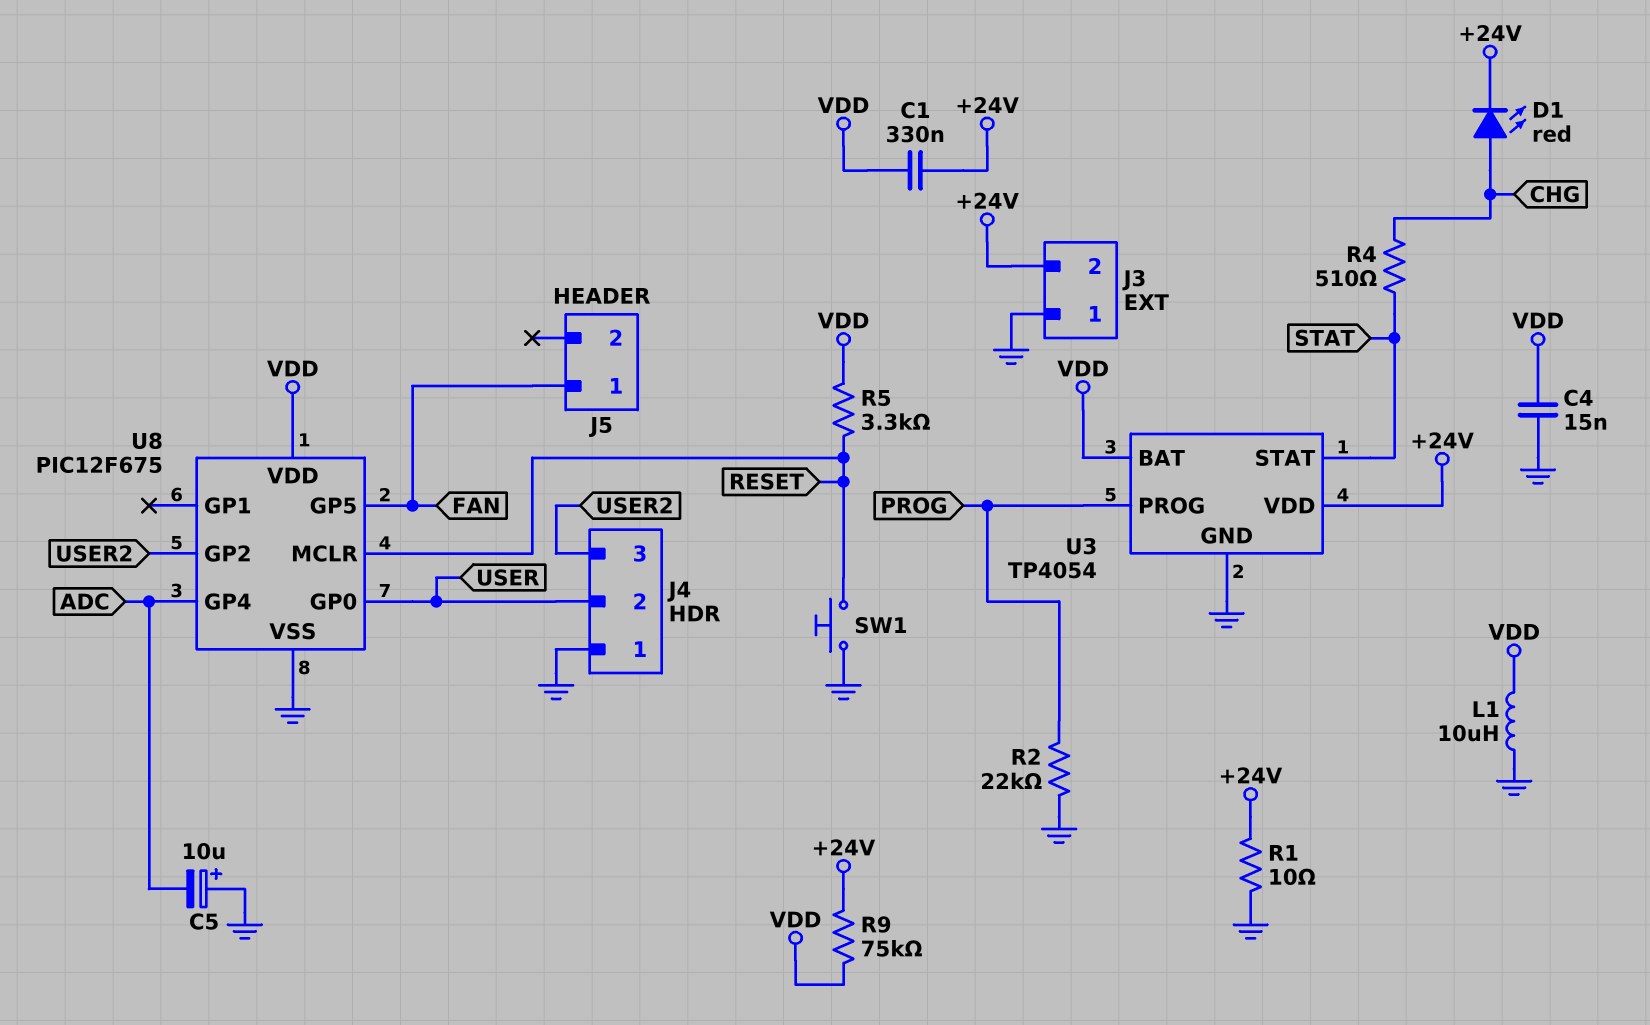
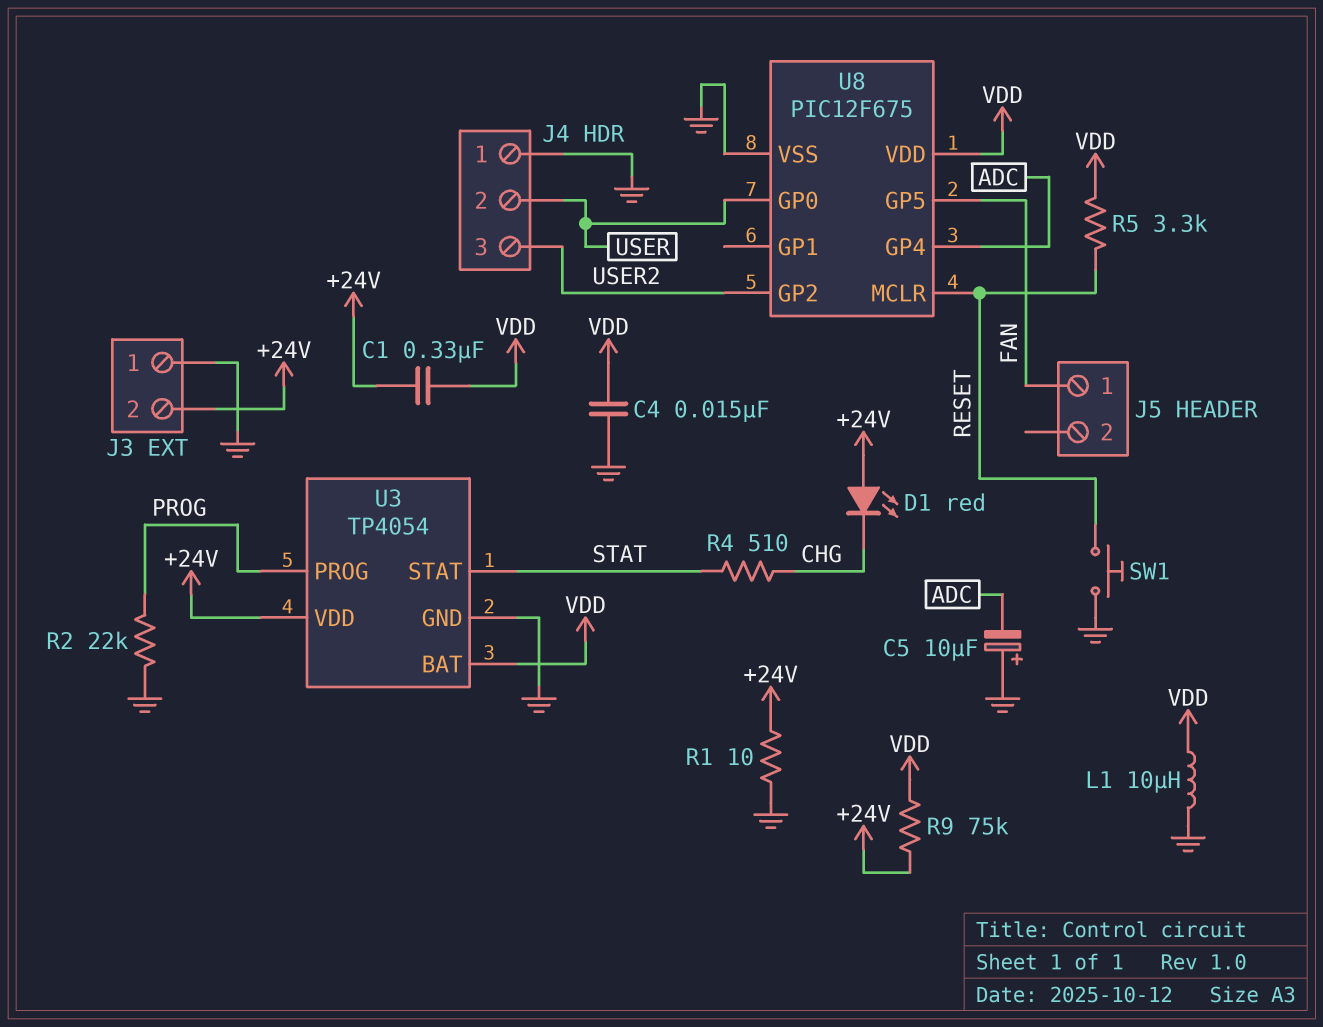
D1: LED red (A CHG, K +24V) -> LED red (A +24V, K CHG)

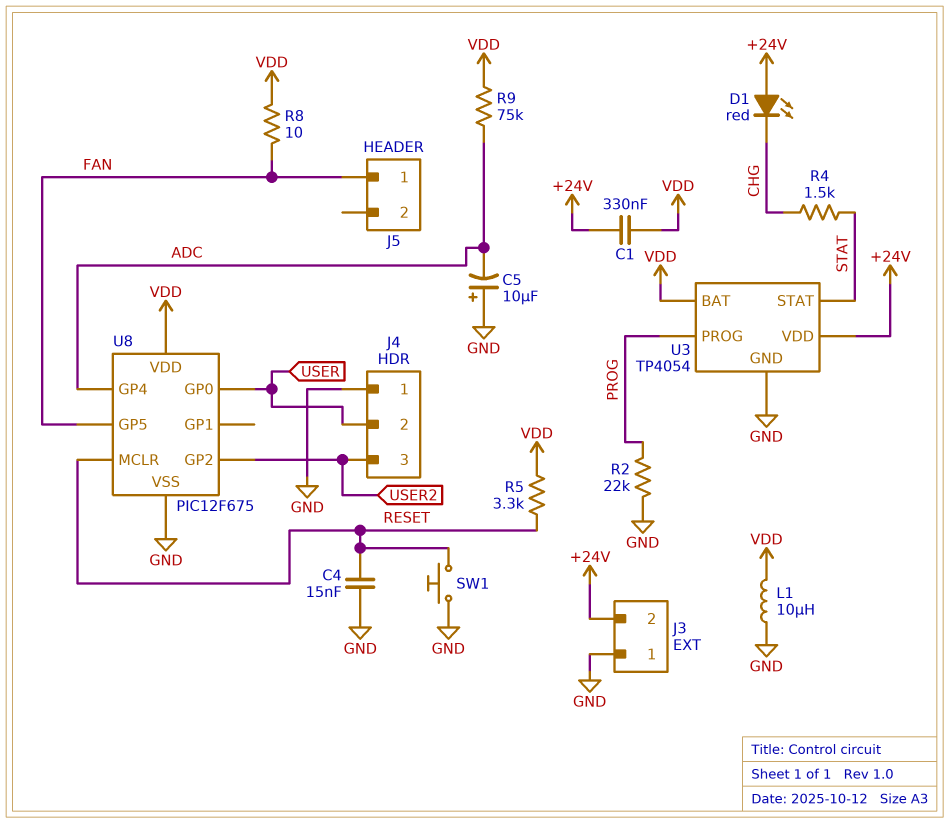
C4: 15nF (GND, VDD) -> 15nF (GND, RESET)
R1: 10 (+24V, GND) -> none
R4: 510 (CHG, STAT) -> 1.5k (CHG, STAT)
R8: none -> 10 (FAN, VDD)
R9: 75k (+24V, VDD) -> 75k (ADC, VDD)

